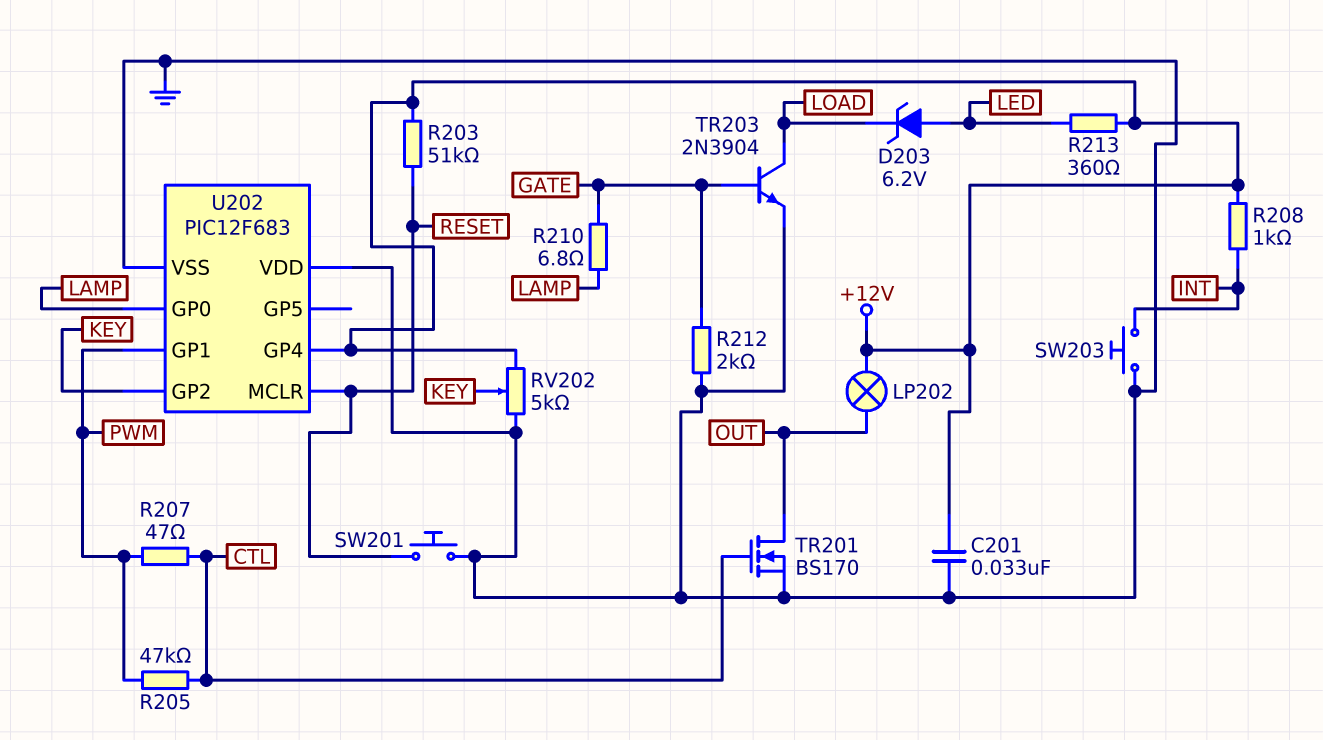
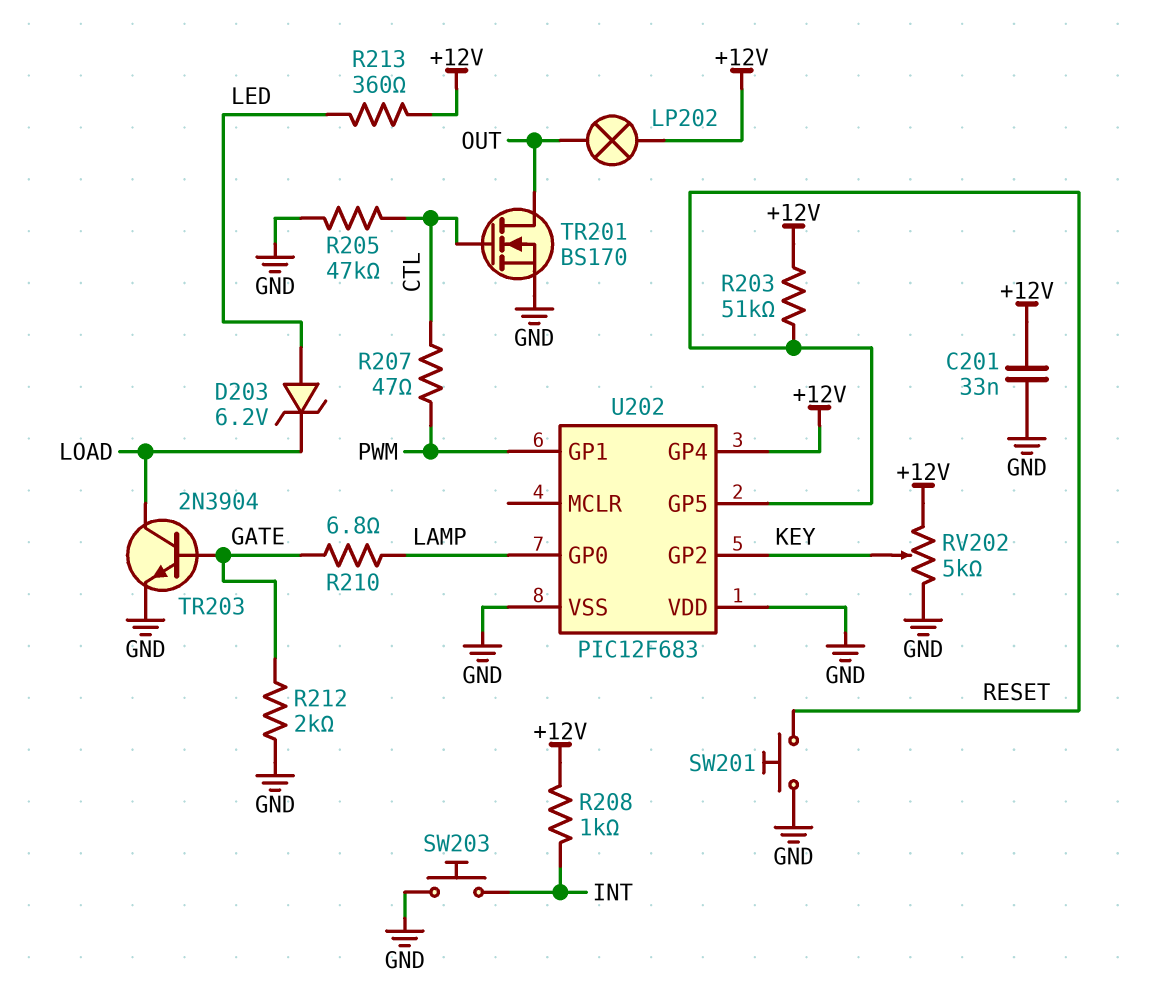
R205: 47k (CTL, PWM) -> 47k (CTL, GND)
U202 pin GP5: none -> RESET
U202 pin MCLR: RESET -> none

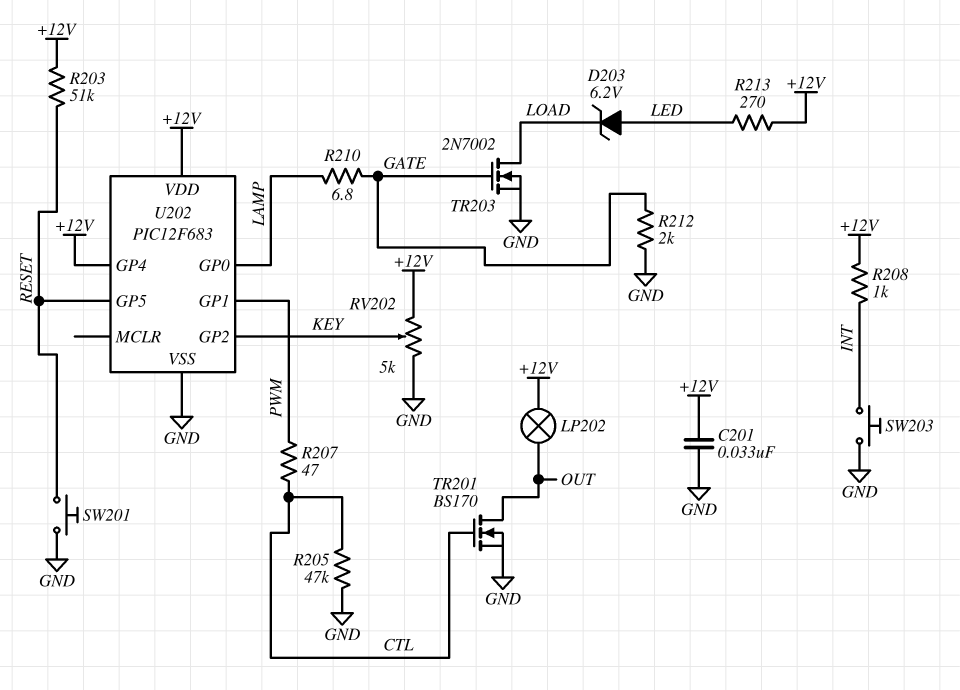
R213: 360 (+12V, LED) -> 270 (+12V, LED)
TR203: NPN 2N3904 (B GATE, C LOAD, E GND) -> NMOS 2N7002 (G GATE, D LOAD, S GND)
U202 pin VDD: GND -> +12V

